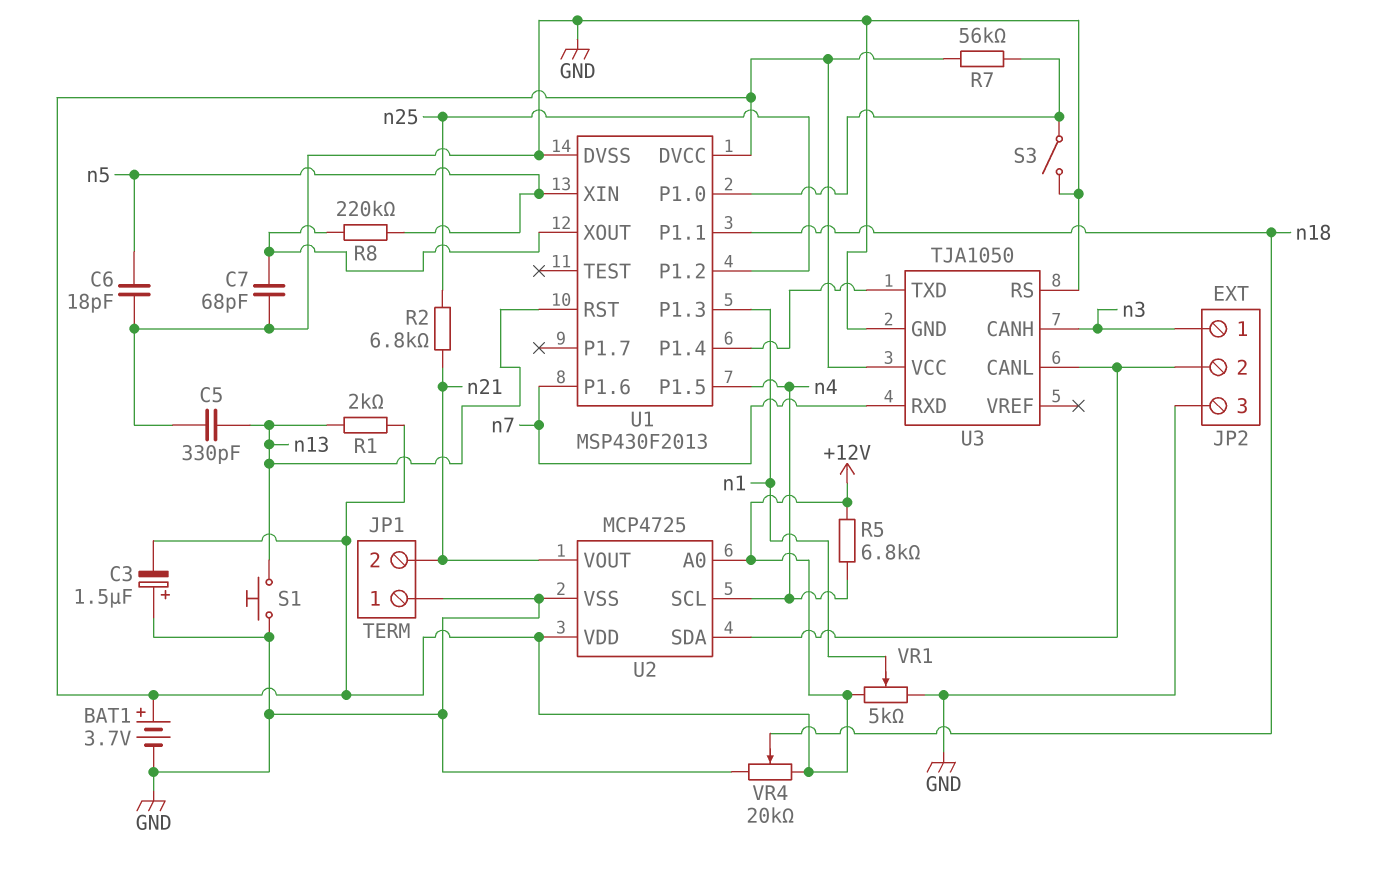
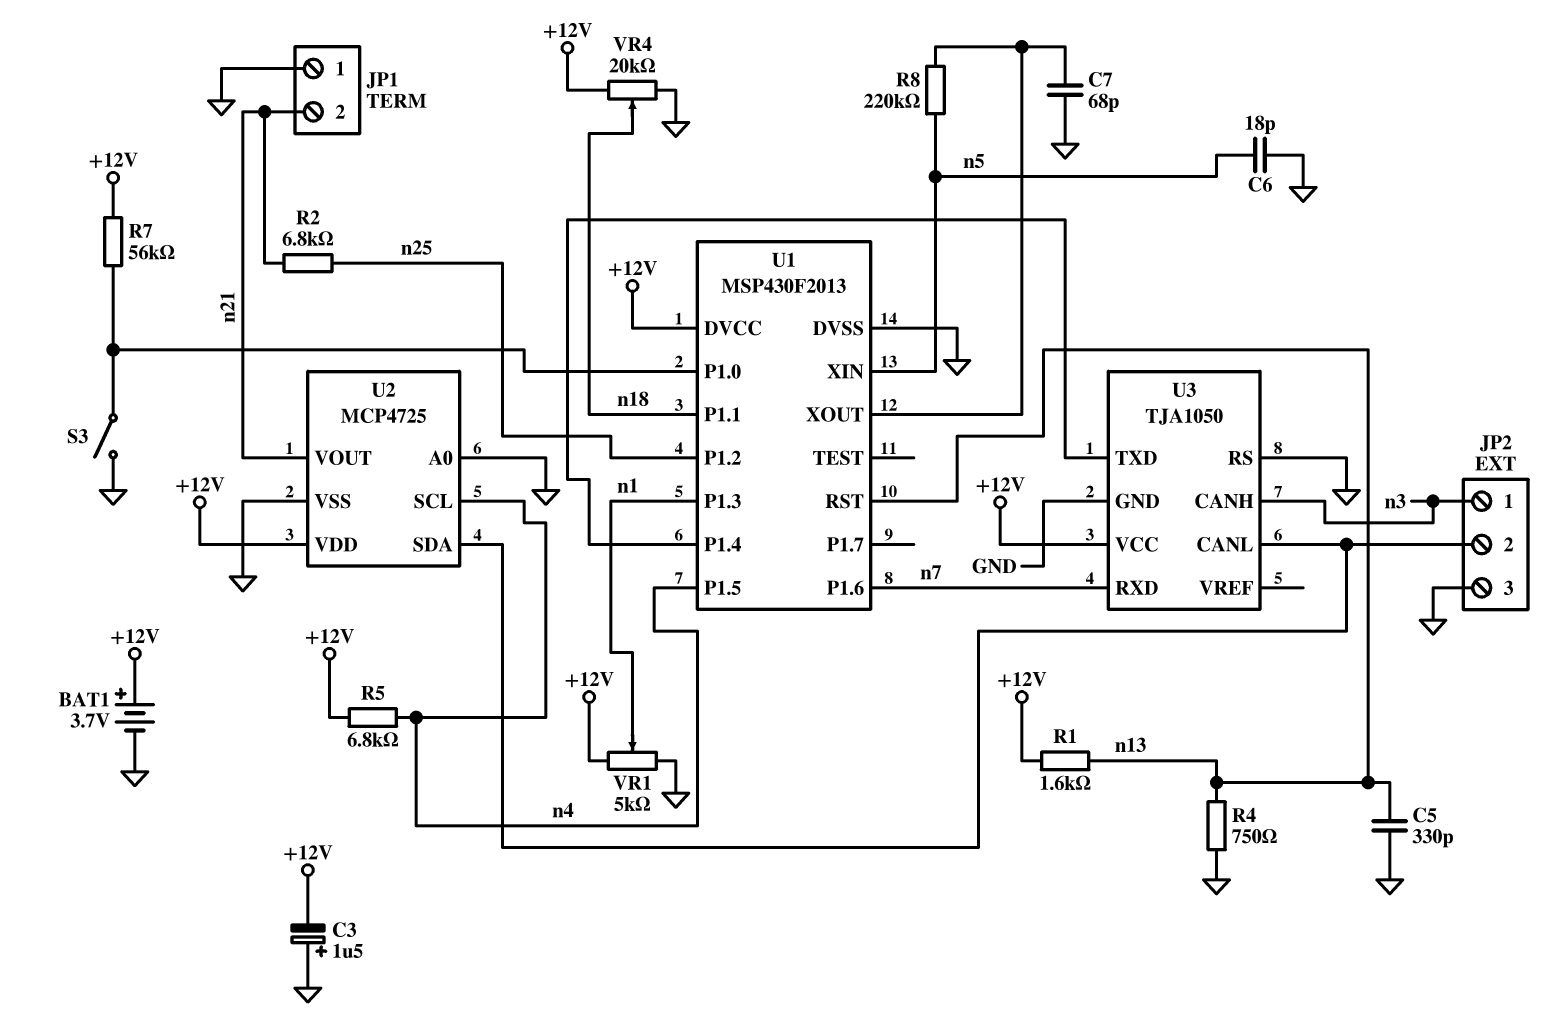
R1: 2k (+12V, n13) -> 1.6k (+12V, n13)
R4: none -> 750 (GND, n13)
S1: button (GND, n13) -> none
U2 pin A0: +12V -> GND

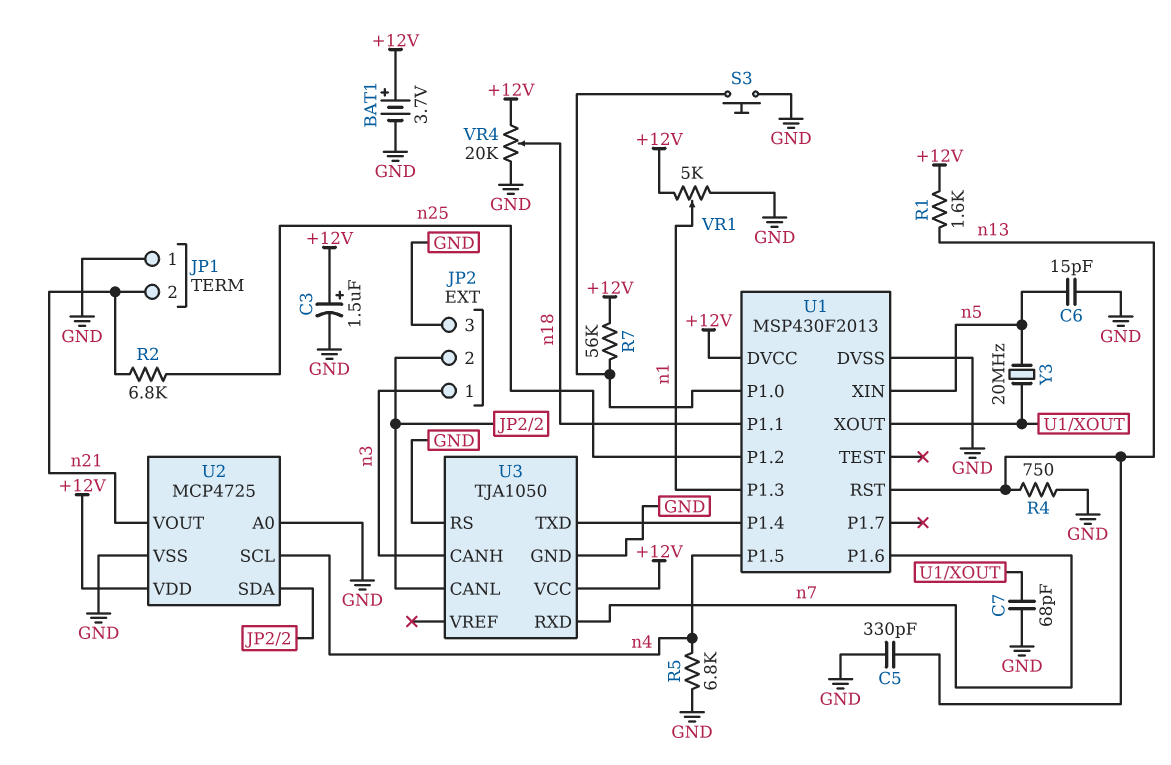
C3: 1.5uF (plus GND, minus +12V) -> 1.5uF (plus +12V, minus GND)
C6: 18pF (GND, n5) -> 15pF (GND, n5)
R5: 6.8k (+12V, n4) -> 6.8k (GND, n4)
R8: 220k (U1/XOUT, n5) -> none
S3: switch (GND, U1/P1.0) -> button (GND, U1/P1.0)
Y3: none -> 20MHz (U1/XOUT, n5)

